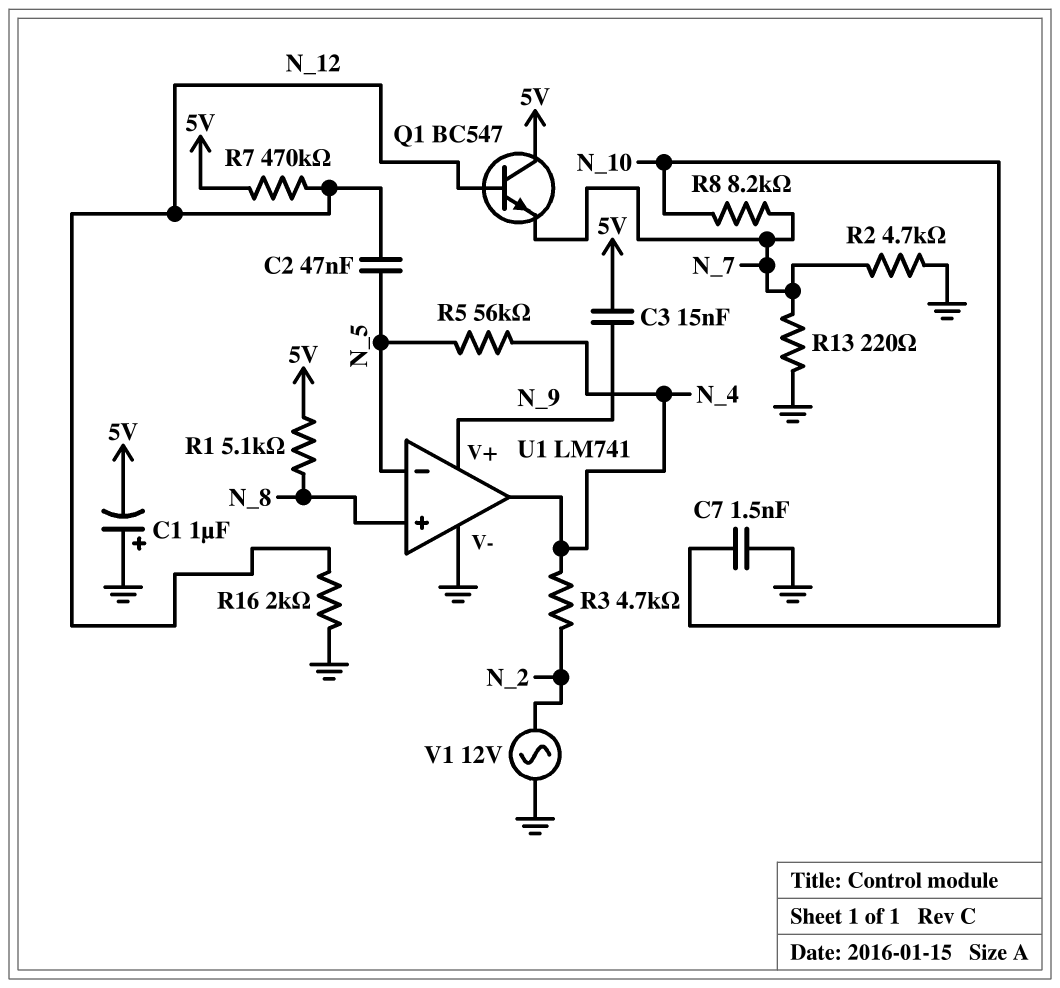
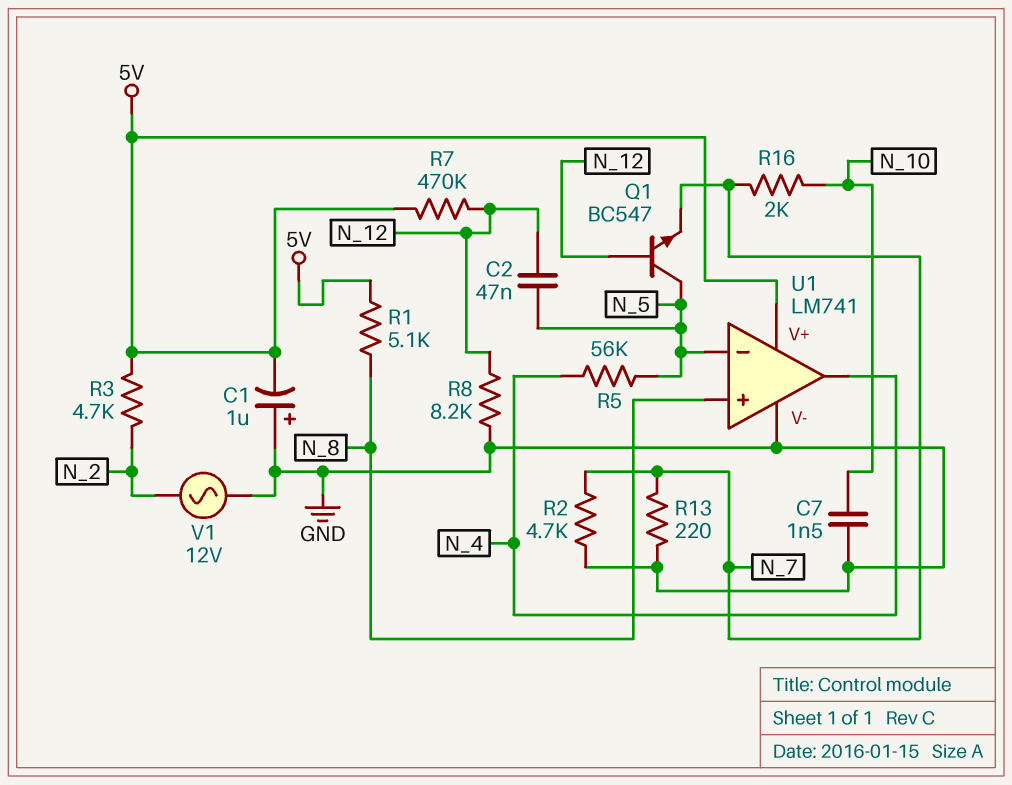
C3: 15nF (5V, N_9) -> none
Q1: NPN BC547 (B N_12, C 5V, E N_7) -> NPN BC547 (B N_12, C N_5, E N_7)
R3: 4.7k (N_2, N_4) -> 4.7k (5V, N_2)
R8: 8.2k (N_7, N_10) -> 8.2k (GND, N_12)
R16: 2k (GND, N_12) -> 2k (N_7, N_10)
U1 pin V+: N_9 -> 5V

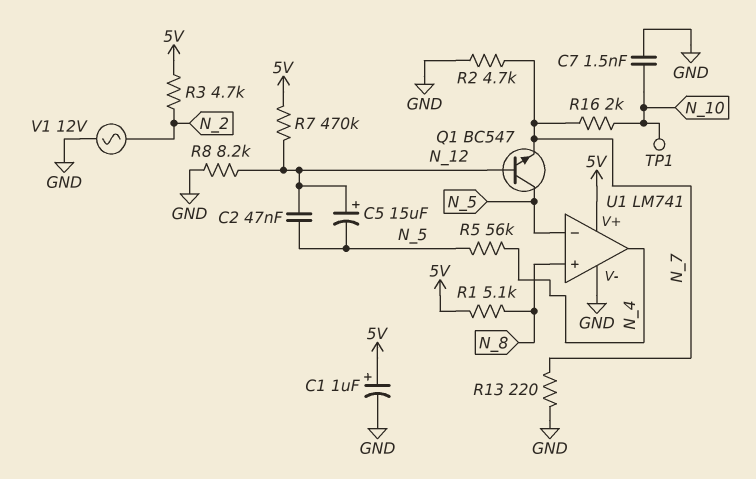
C1: 1uF (plus GND, minus 5V) -> 1uF (plus 5V, minus GND)
C5: none -> 15uF (plus N_12, minus N_5)
TP1: none -> test point (N_10)

